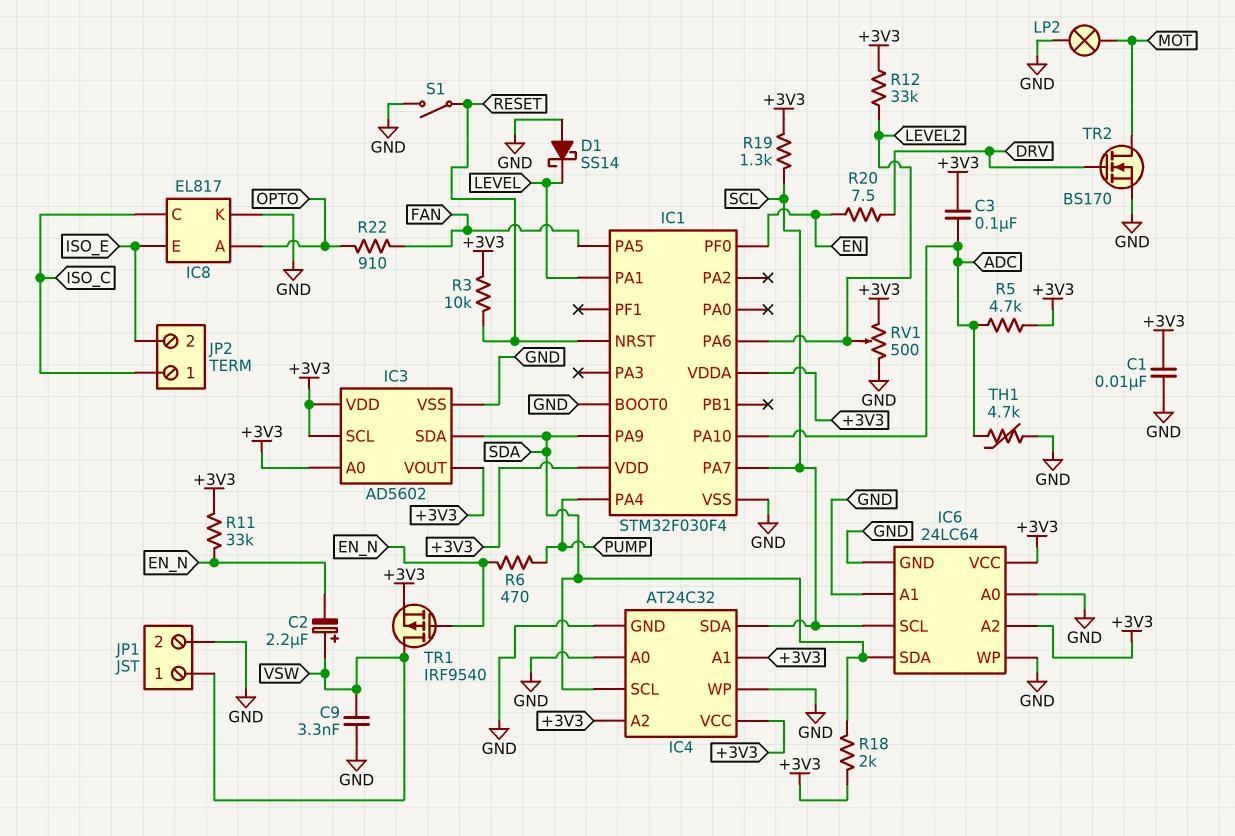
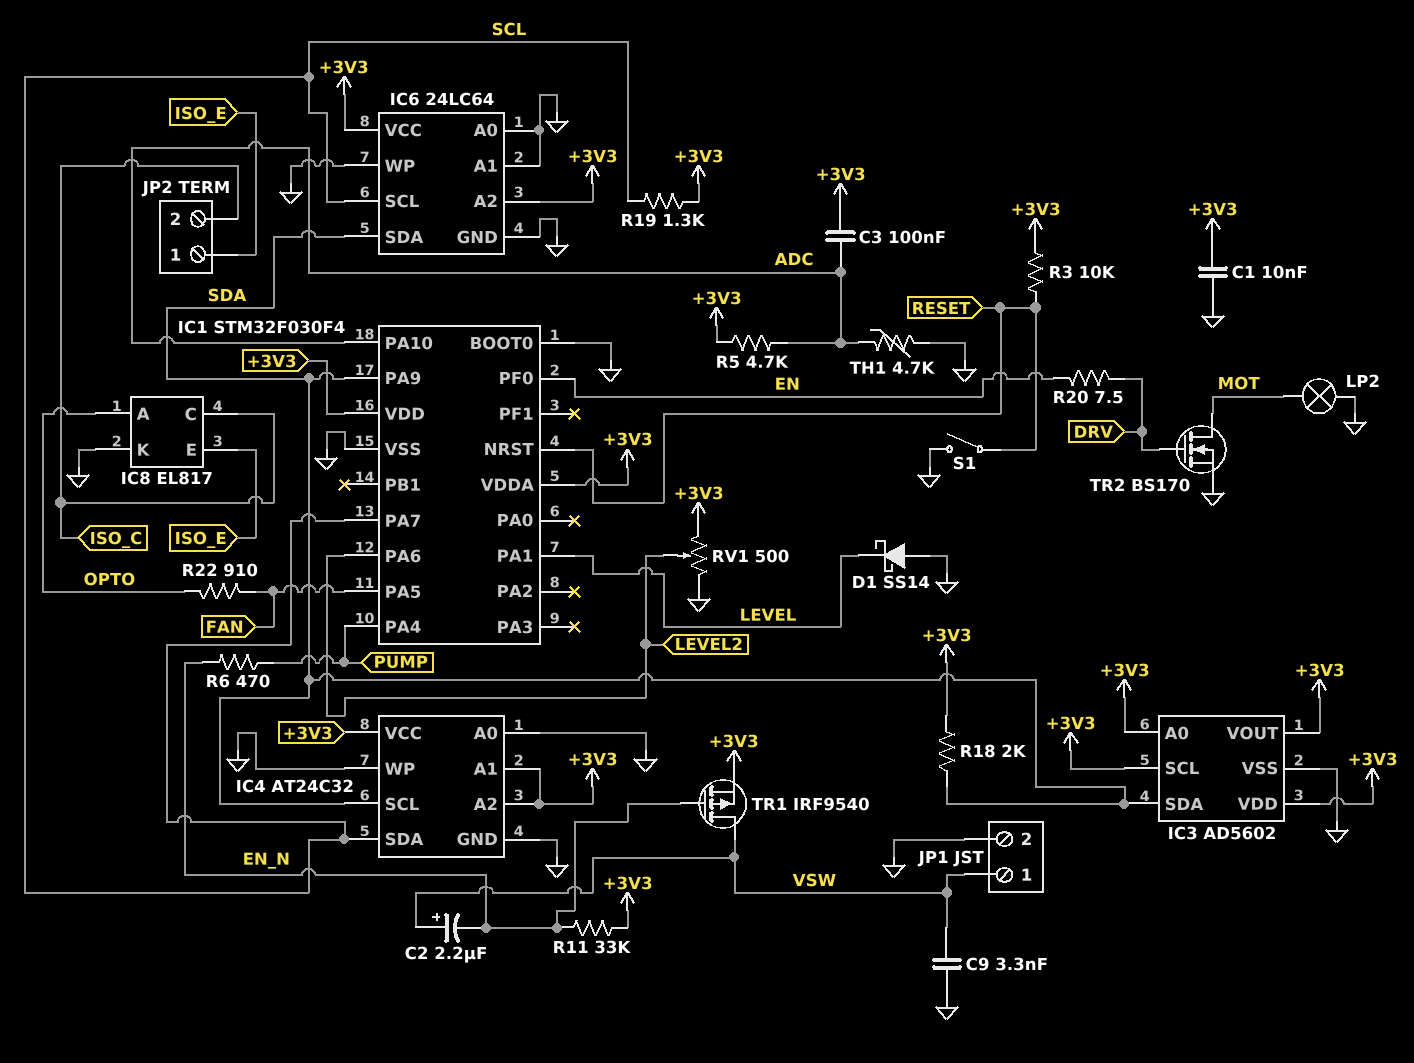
JP2 pin 1: ISO_C -> ISO_E
JP2 pin 2: ISO_E -> ISO_C
R12: 33k (+3V3, LEVEL2) -> none

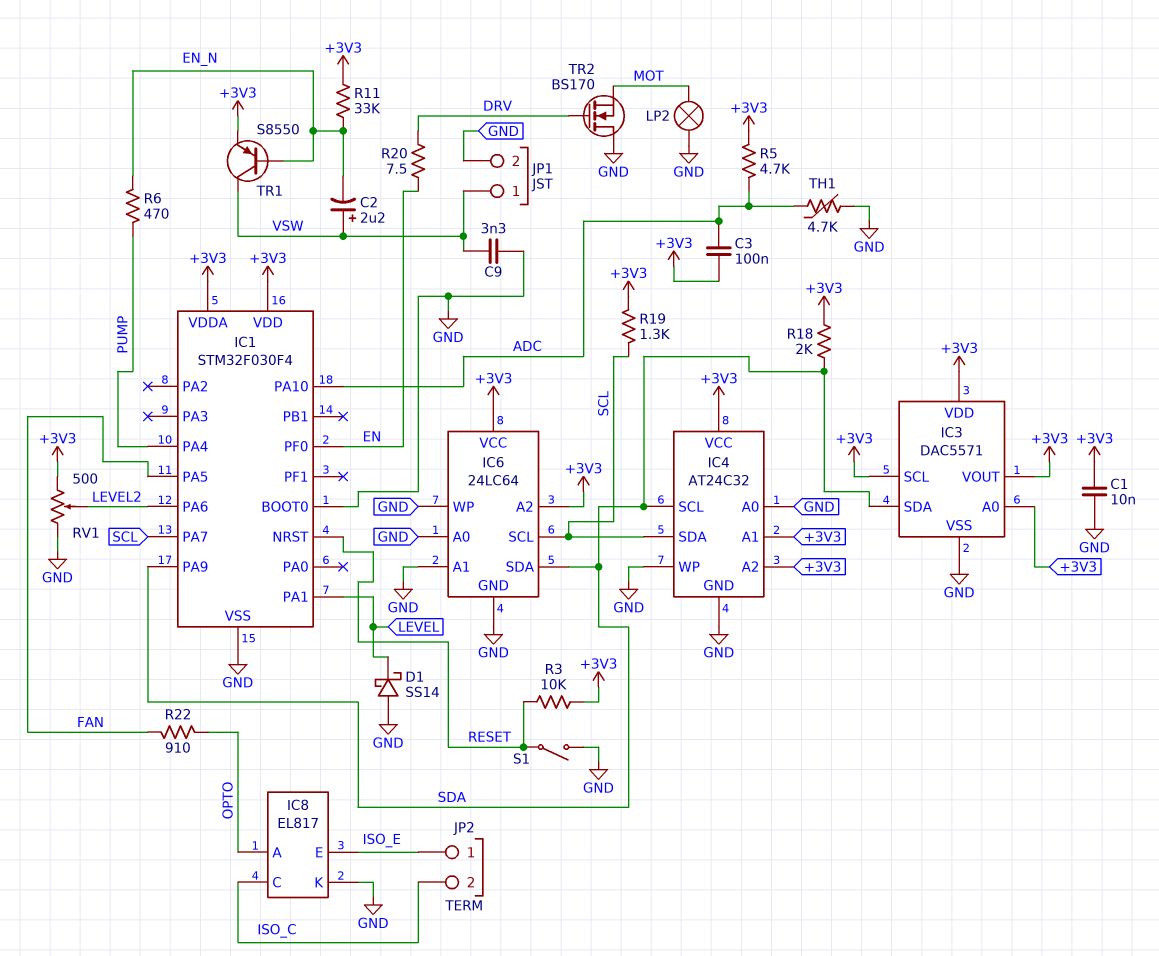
IC3: AD5602 -> DAC5571
TR1: PMOS IRF9540 (G EN_N, D VSW, S +3V3) -> PNP S8550 (B EN_N, C VSW, E +3V3)
TR2: NMOS BS170 (G DRV, D MOT, S GND) -> NMOS BS170 (G DRV, D GND, S MOT)

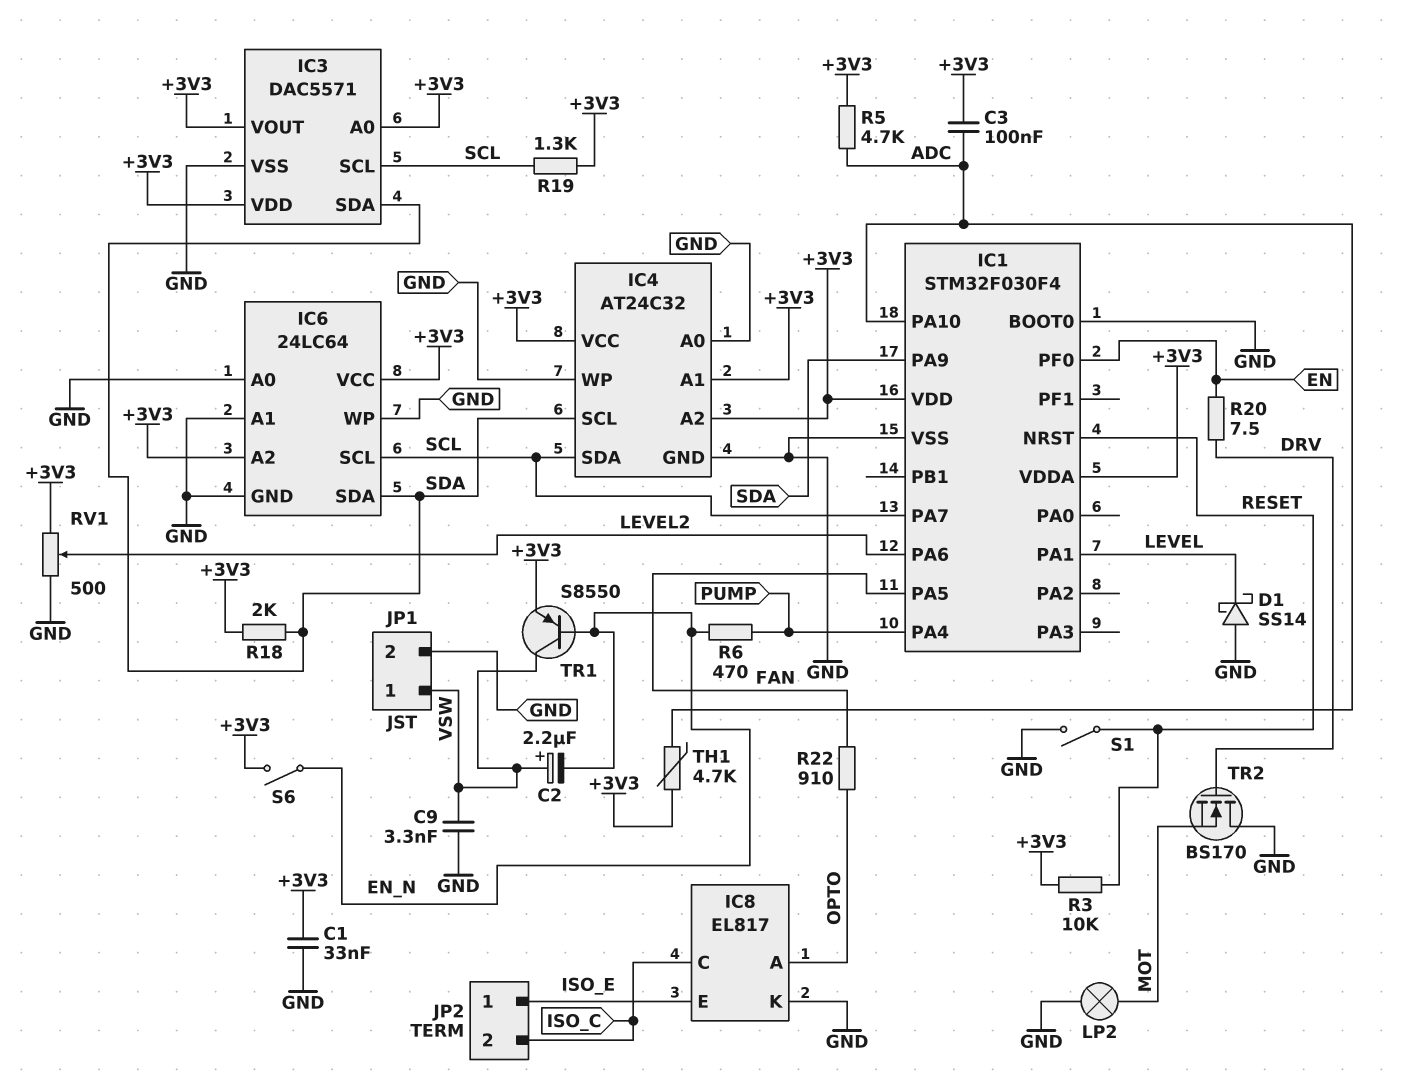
C1: 10nF (+3V3, GND) -> 33nF (+3V3, GND)
IC3 pin SCL: +3V3 -> SCL
R11: 33k (+3V3, EN_N) -> none
S6: none -> switch (+3V3, EN_N)
TH1: 4.7k (ADC, GND) -> 4.7k (+3V3, ADC)

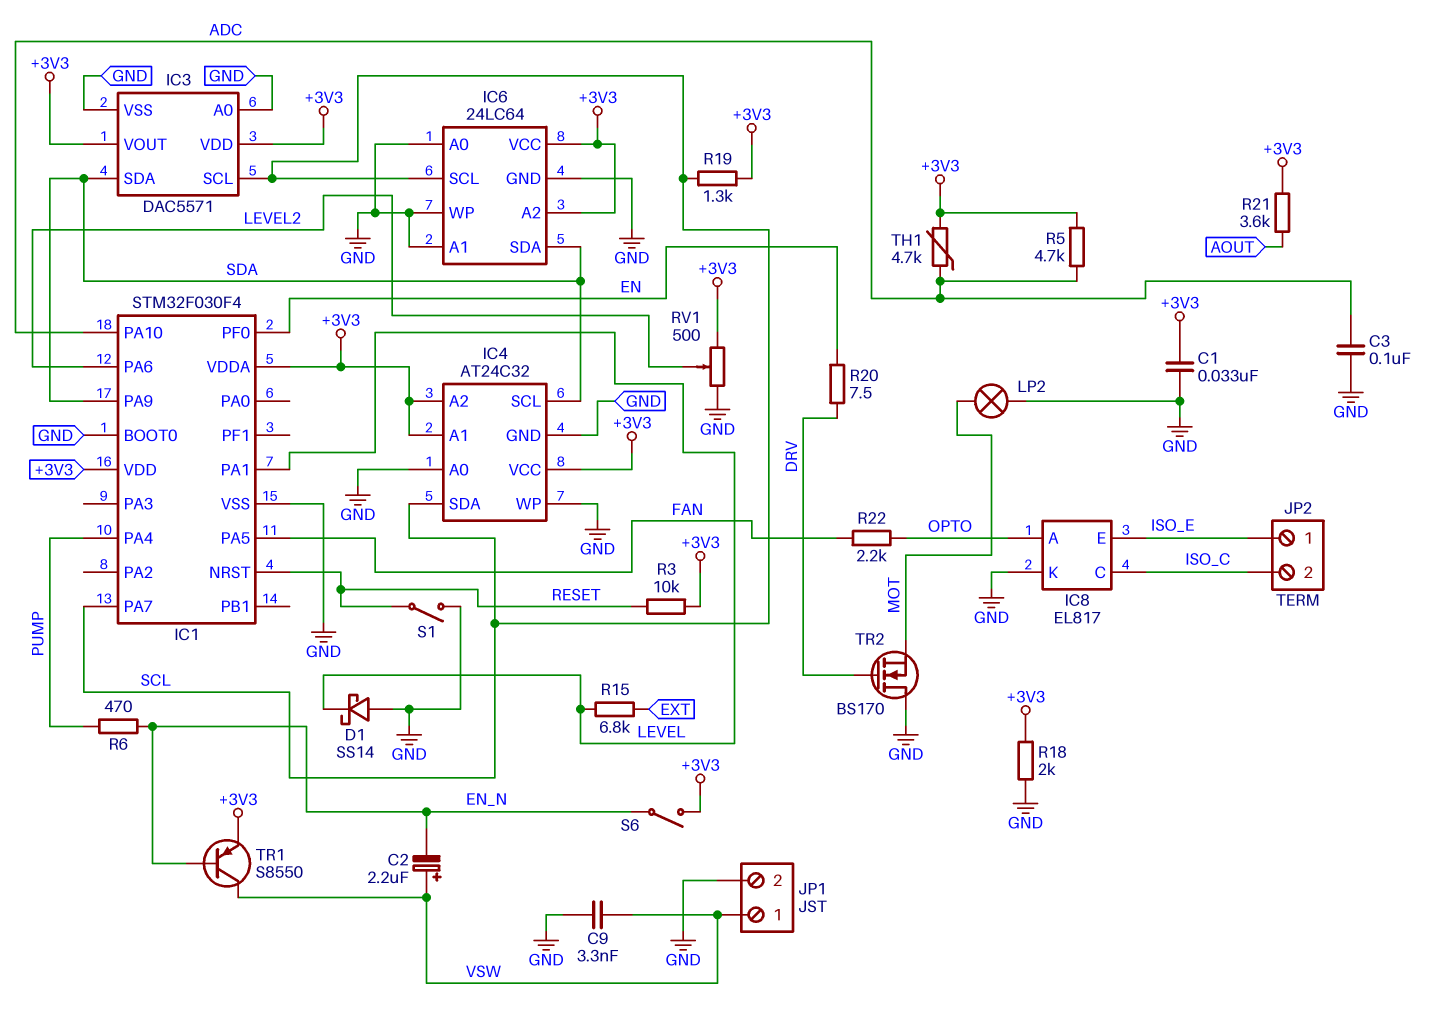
C3: 100nF (+3V3, ADC) -> 100nF (ADC, GND)
IC3 pin A0: +3V3 -> GND
R15: none -> 6.8k (EXT, LEVEL)
R18: 2k (+3V3, SDA) -> 2k (+3V3, GND)
R21: none -> 3.6k (+3V3, AOUT)
R22: 910 (FAN, OPTO) -> 2.2k (FAN, OPTO)

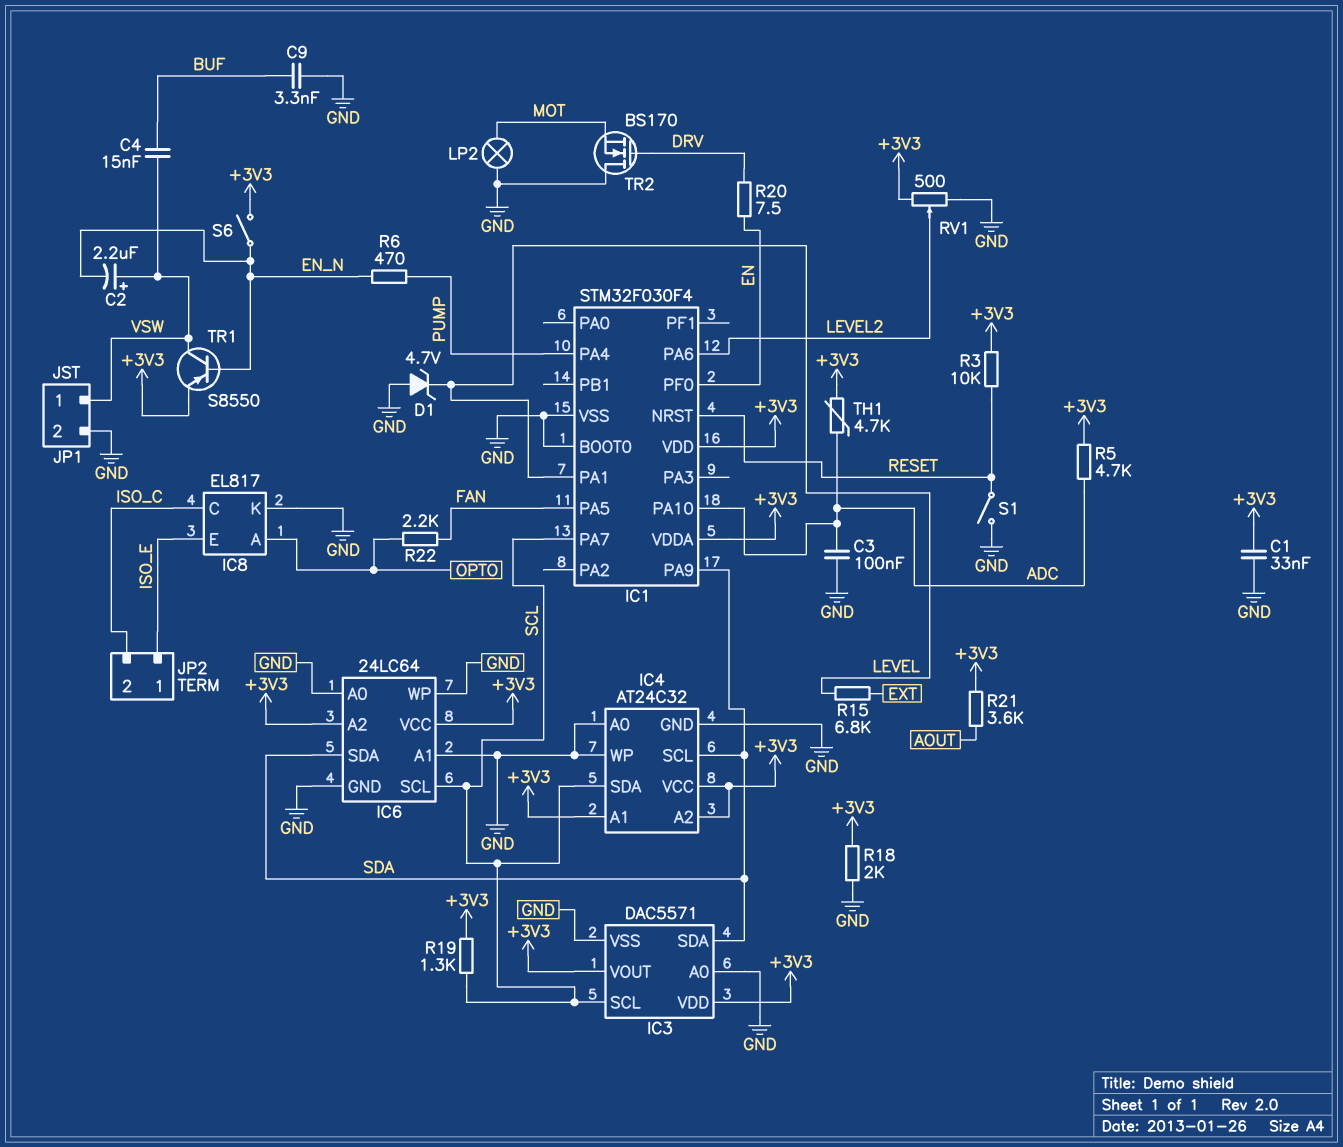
C4: none -> 15nF (BUF, VSW)
C9: 3.3nF (GND, VSW) -> 3.3nF (BUF, GND)
D1: schottky SS14 (A GND, K LEVEL) -> zener 4.7V (A GND, K LEVEL)

